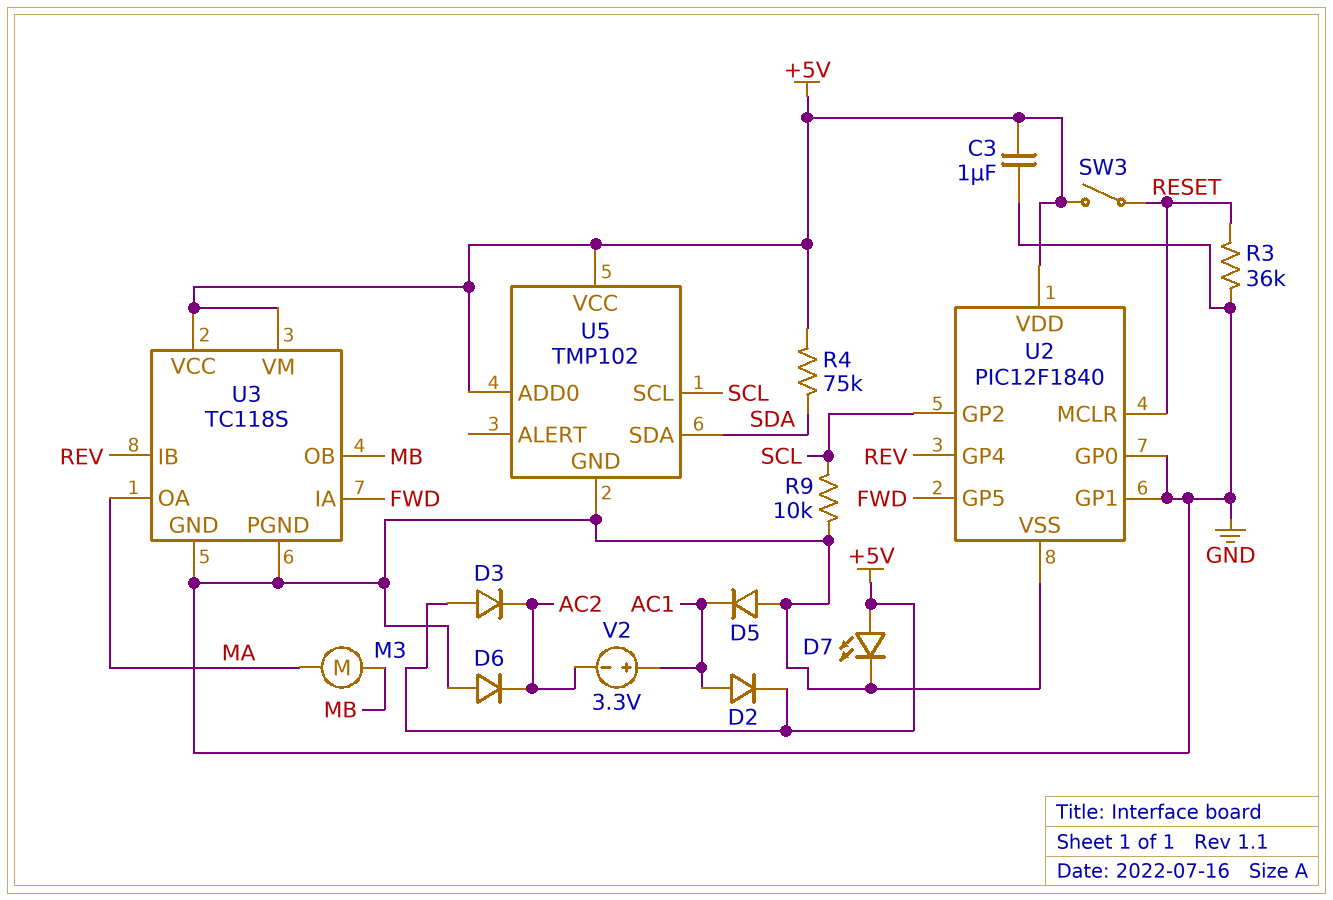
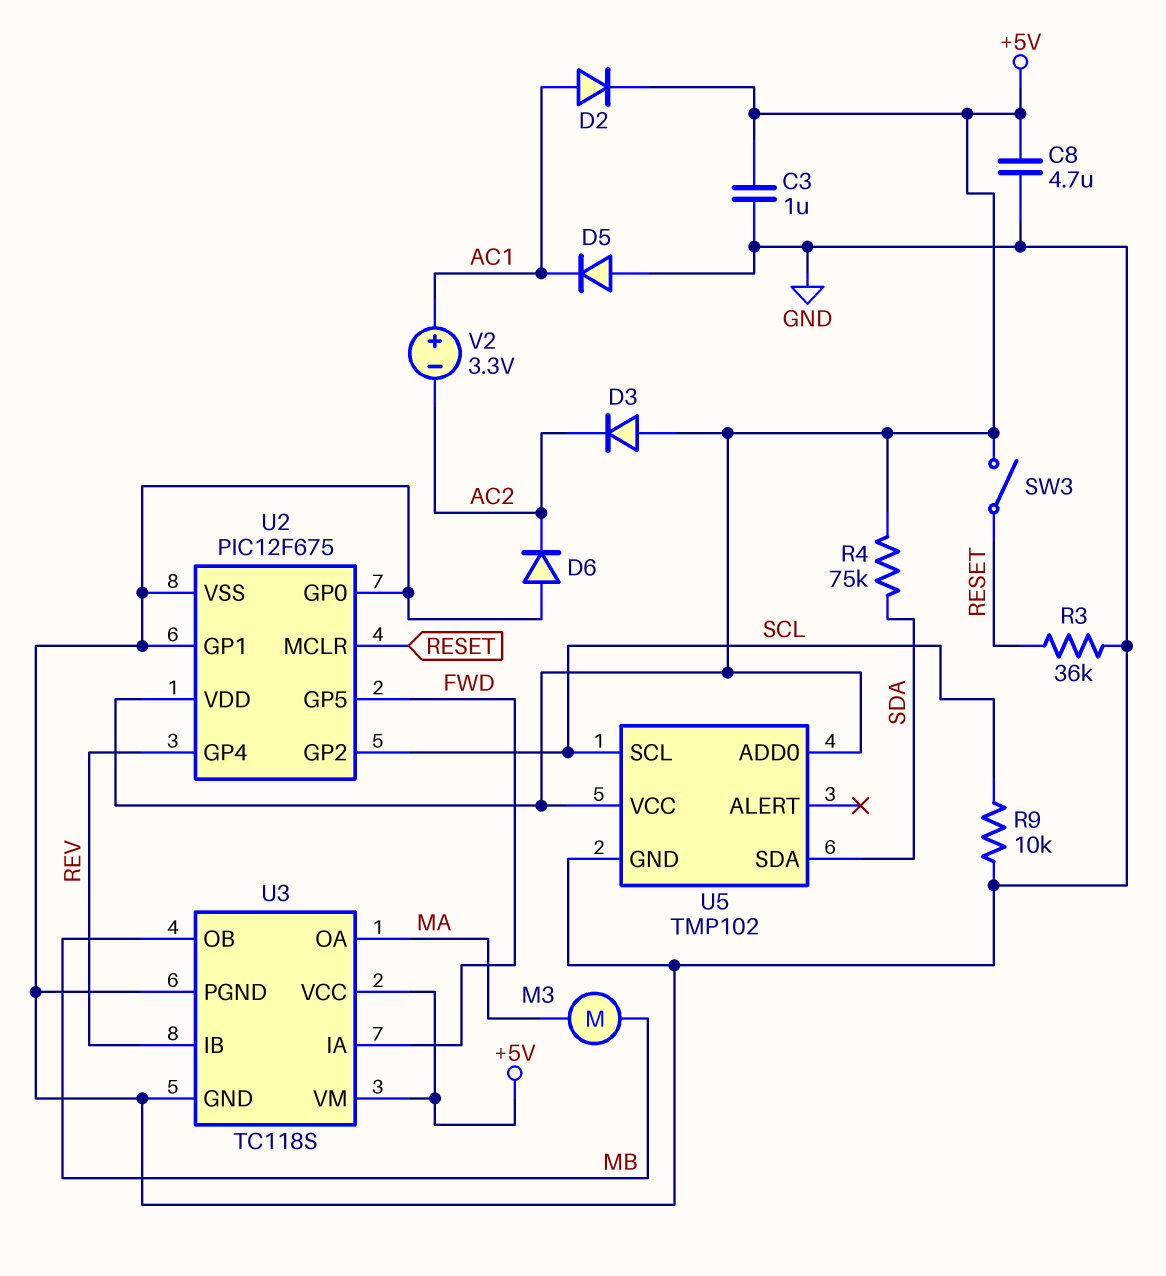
C8: none -> 4.7uF (+5V, GND)
D7: LED (A +5V, K GND) -> none
U2: PIC12F1840 -> PIC12F675

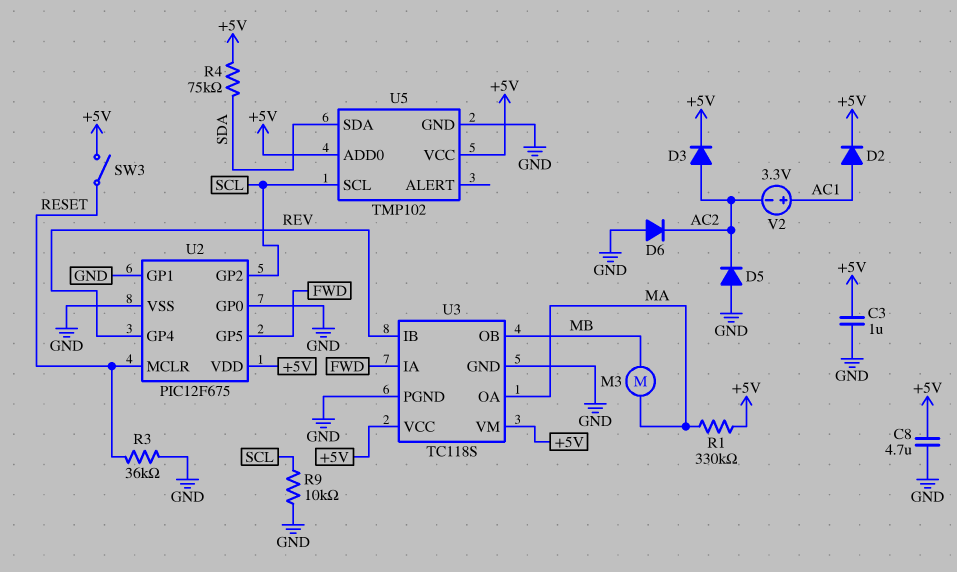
D3: diode (A +5V, K AC2) -> diode (A AC2, K +5V)
D5: diode (A GND, K AC1) -> diode (A GND, K AC2)
R1: none -> 330k (+5V, MA)

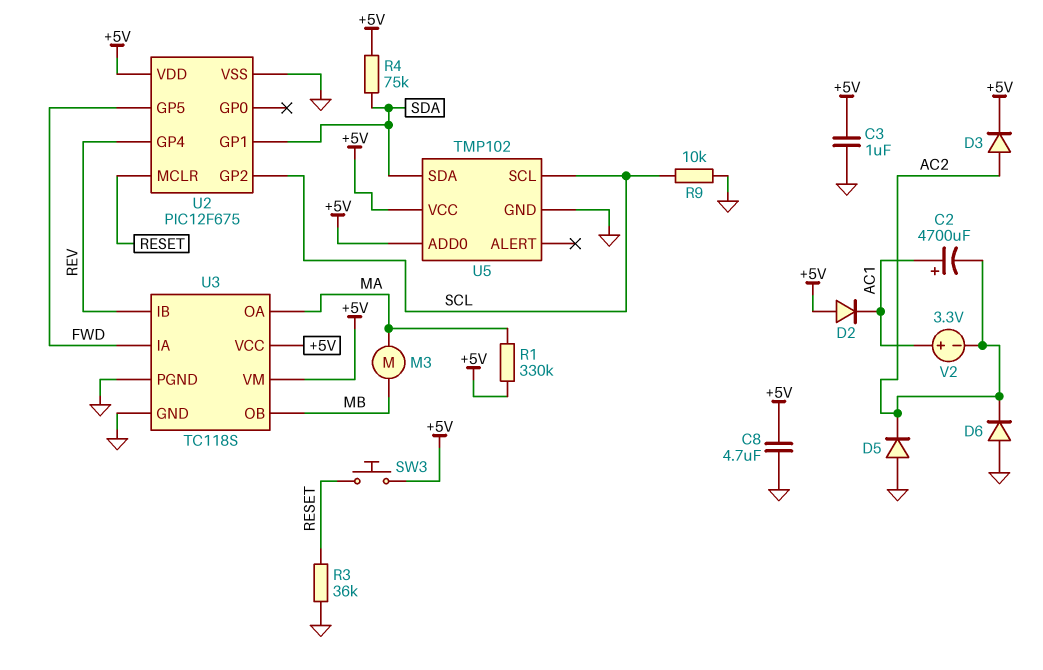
C2: none -> 4700uF (plus AC1, minus AC2)
D2: diode (A AC1, K +5V) -> diode (A +5V, K AC1)
SW3: switch (+5V, RESET) -> button (+5V, RESET)
U2 pin GP0: GND -> none
U2 pin GP1: GND -> SDA

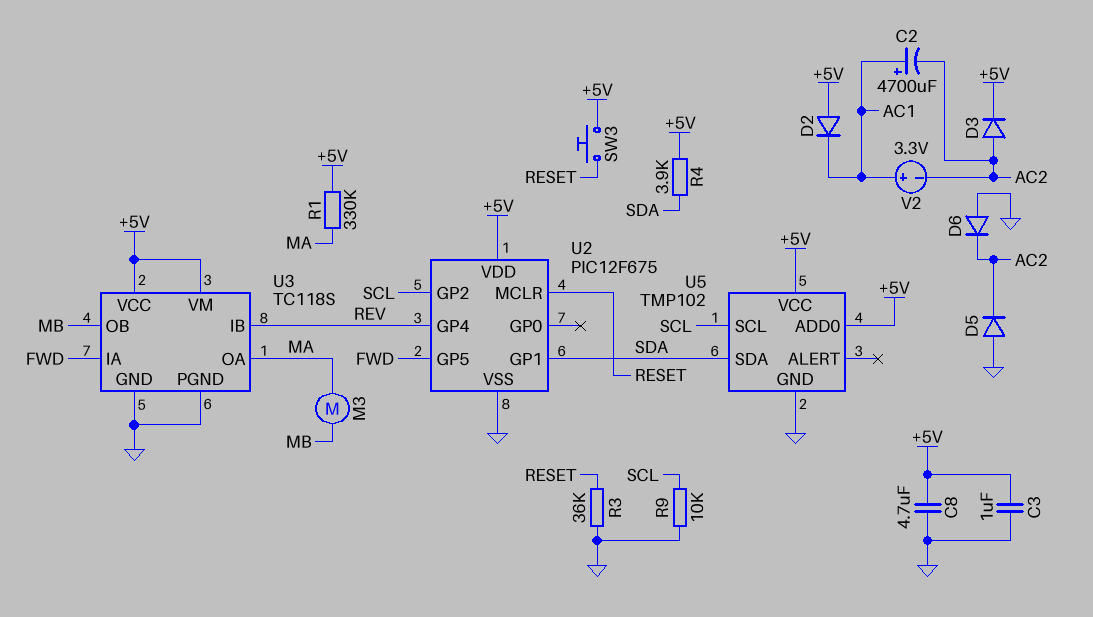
R4: 75k (+5V, SDA) -> 3.9k (+5V, SDA)

